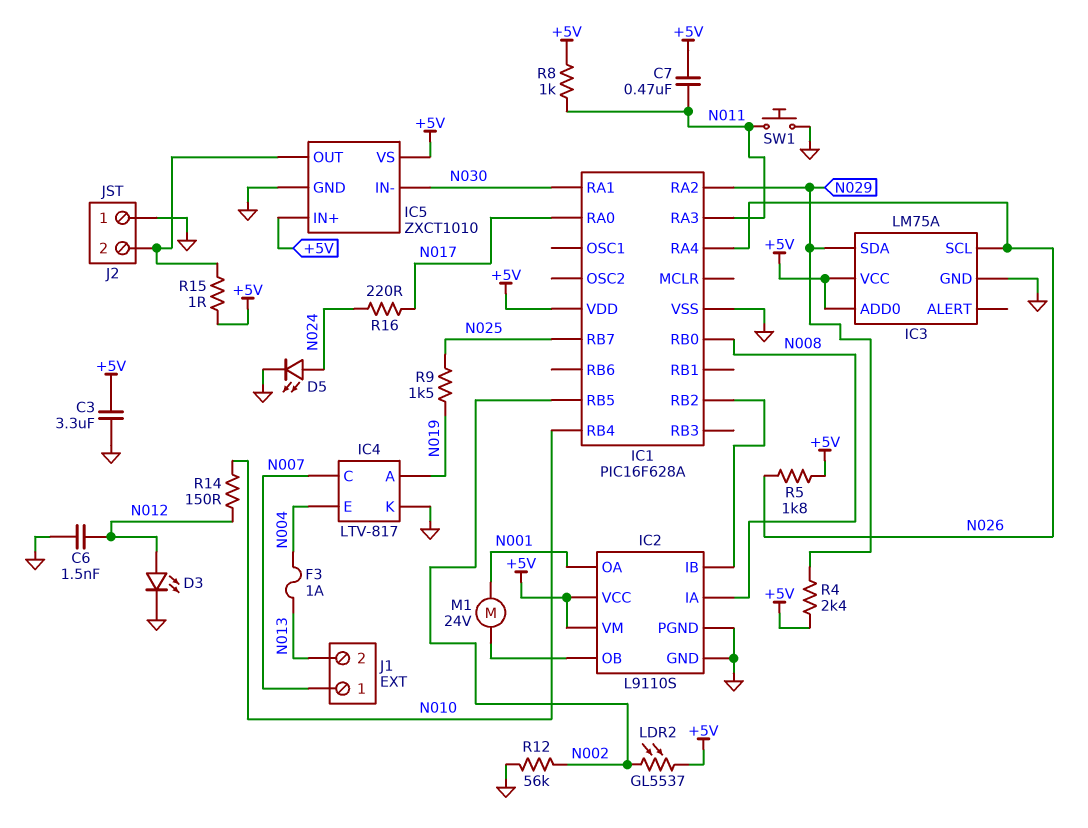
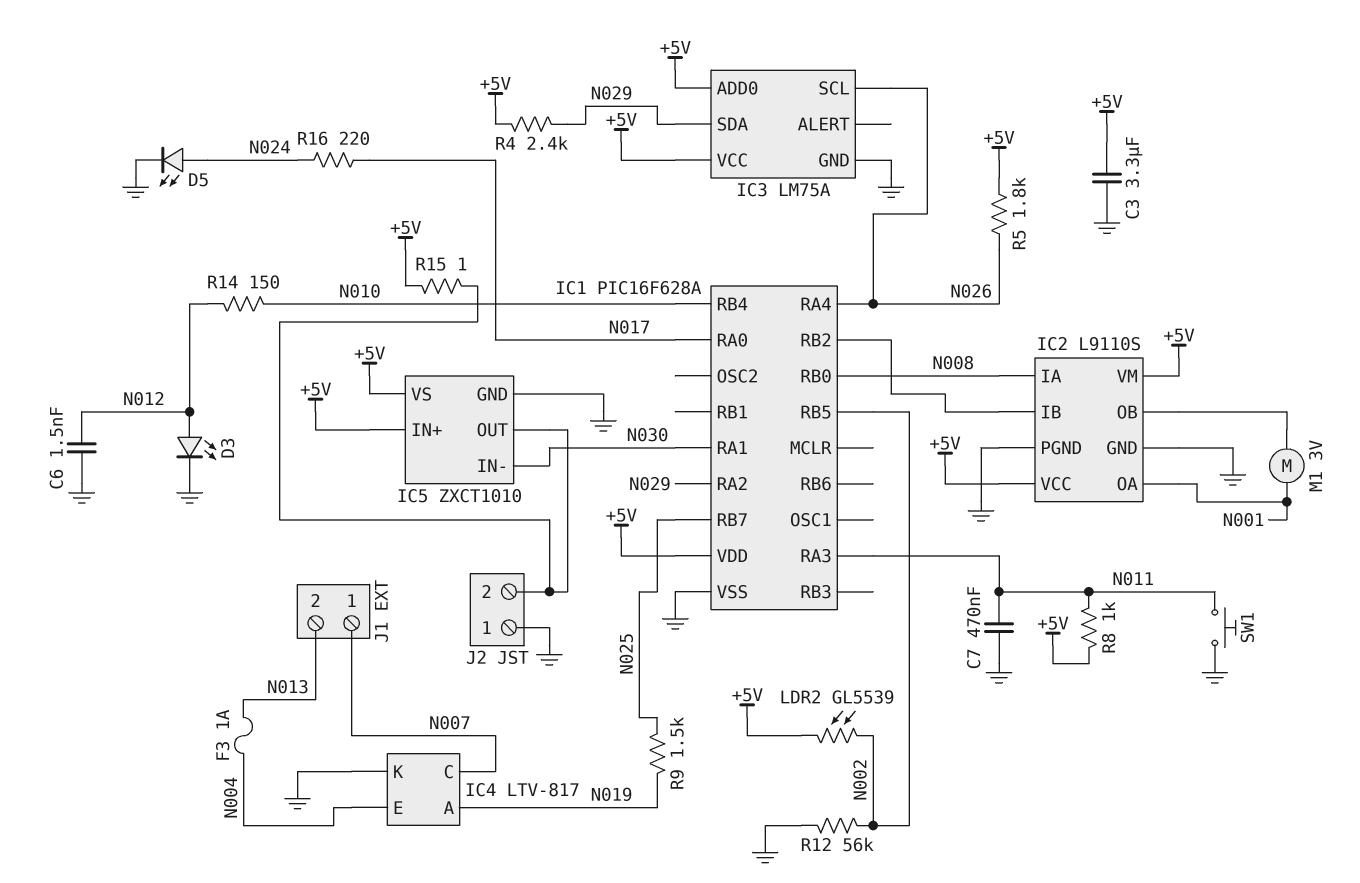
C7: 470nF (+5V, N011) -> 470nF (GND, N011)
LDR2: GL5537 (+5V, N002) -> GL5539 (+5V, N002)
M1: motor 24V (IC2/OB, N001) -> motor 3V (IC2/OB, N001)

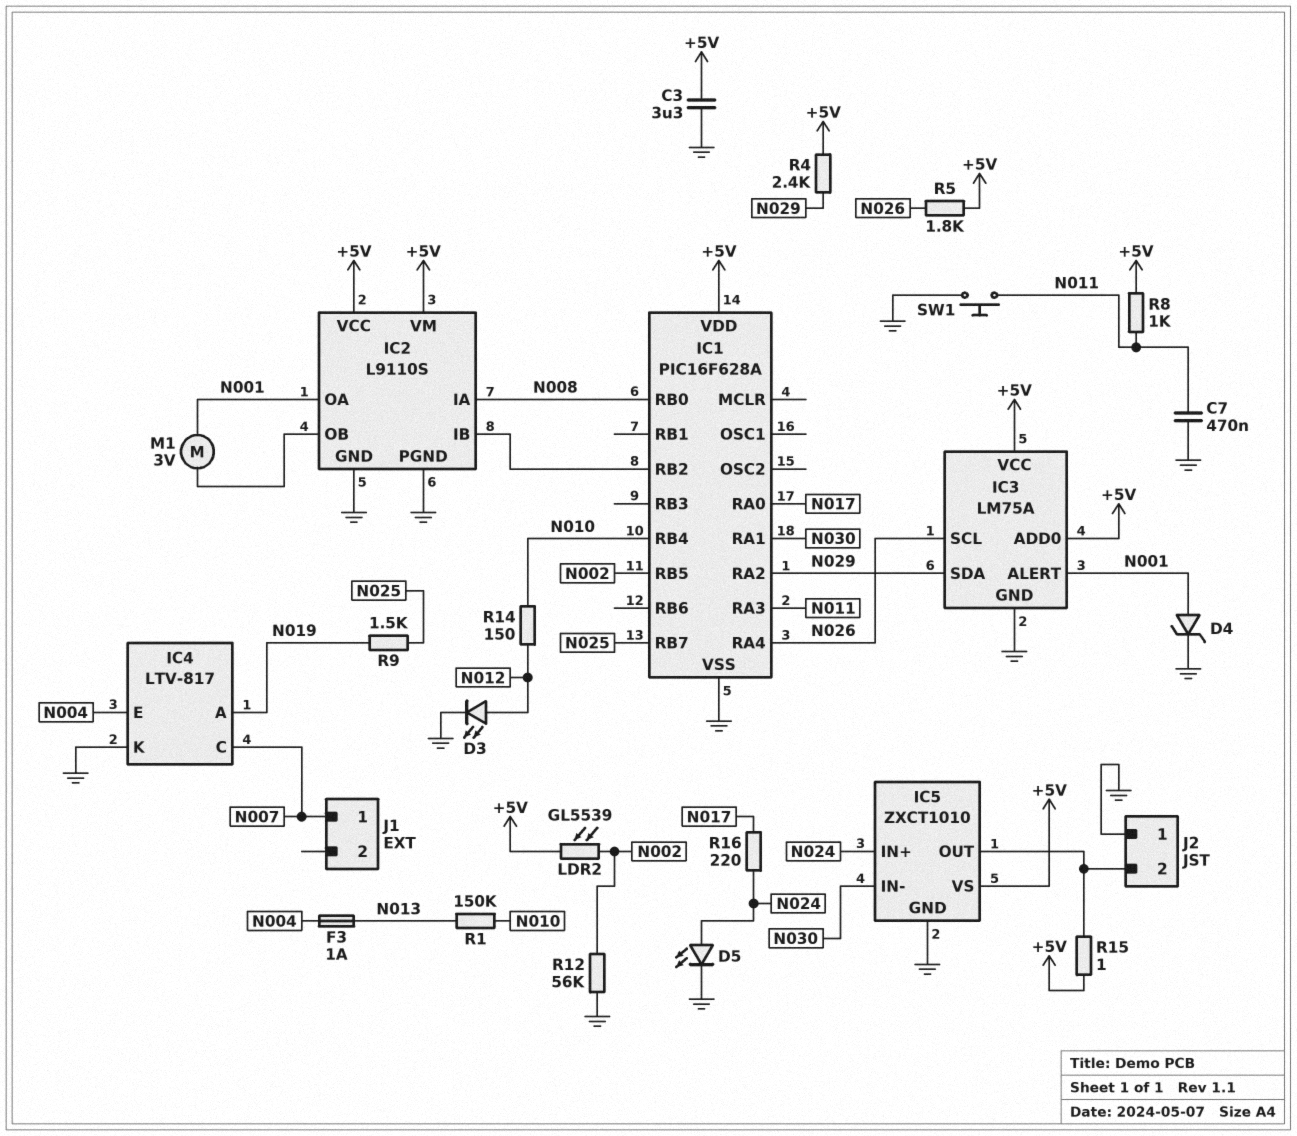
C6: 1.5nF (GND, N012) -> none
D4: none -> zener (A N001, K GND)
IC3 pin ALERT: none -> N001
IC5 pin IN+: +5V -> N024
J1 pin 2: N013 -> none
R1: none -> 150k (N010, N013)

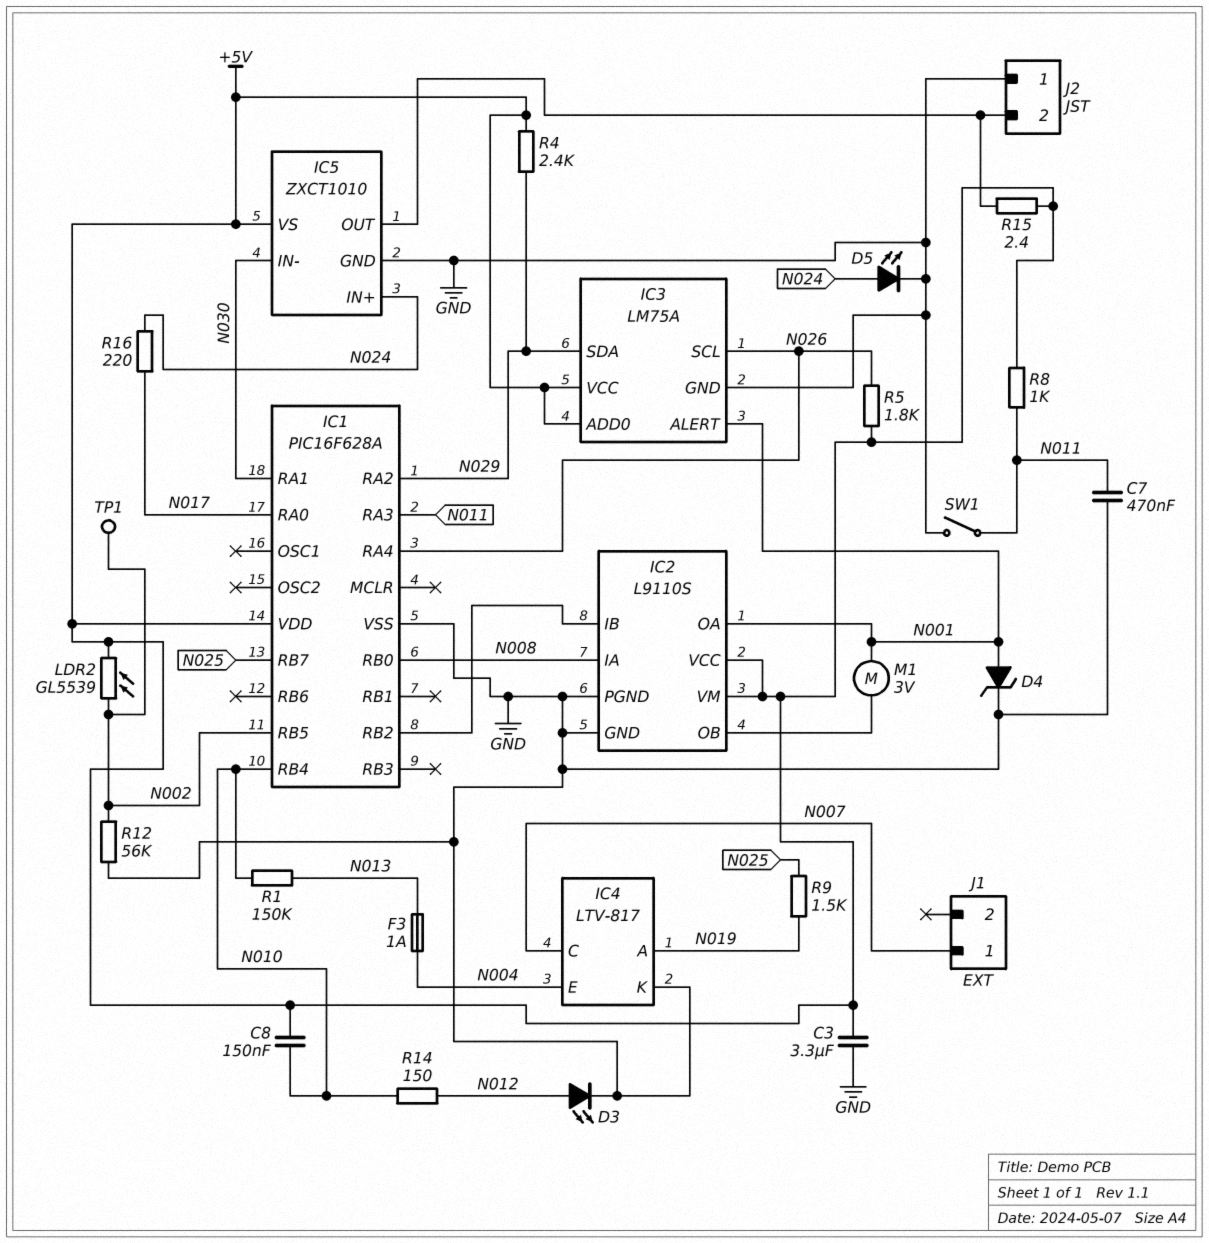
C8: none -> 150nF (+5V, N010)
R15: 1 (+5V, IC5/OUT) -> 2.4 (+5V, IC5/OUT)
SW1: button (GND, N011) -> switch (GND, N011)
TP1: none -> test point (N002)

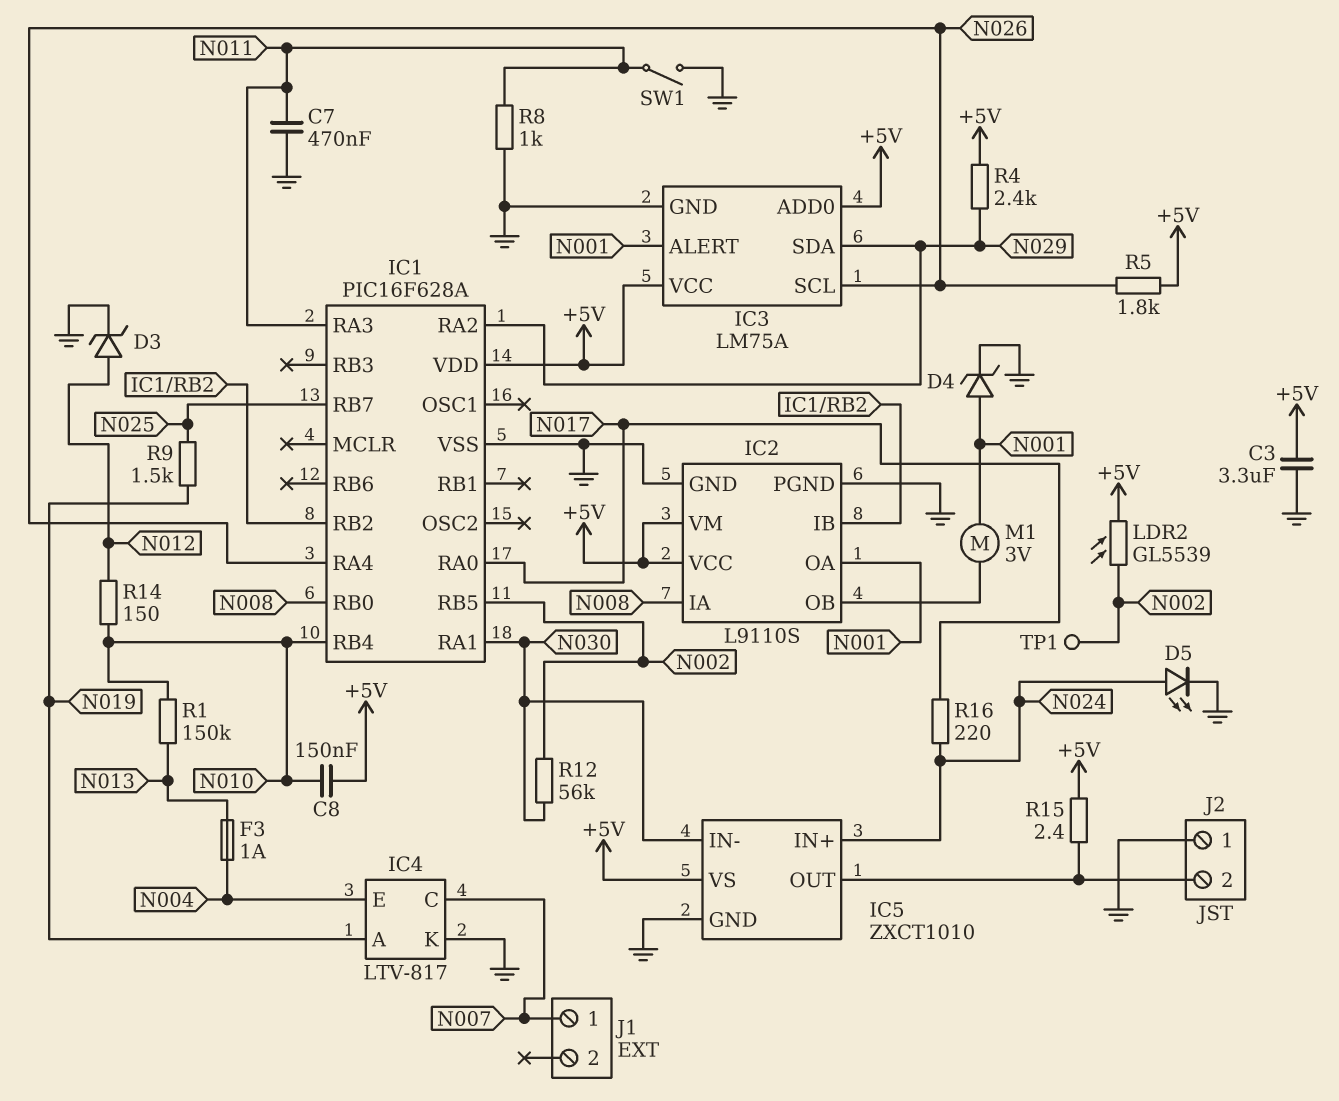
D3: LED (A N012, K GND) -> zener (A N012, K GND)
R8: 1k (+5V, N011) -> 1k (GND, N011)
R12: 56k (GND, N002) -> 56k (N002, N030)

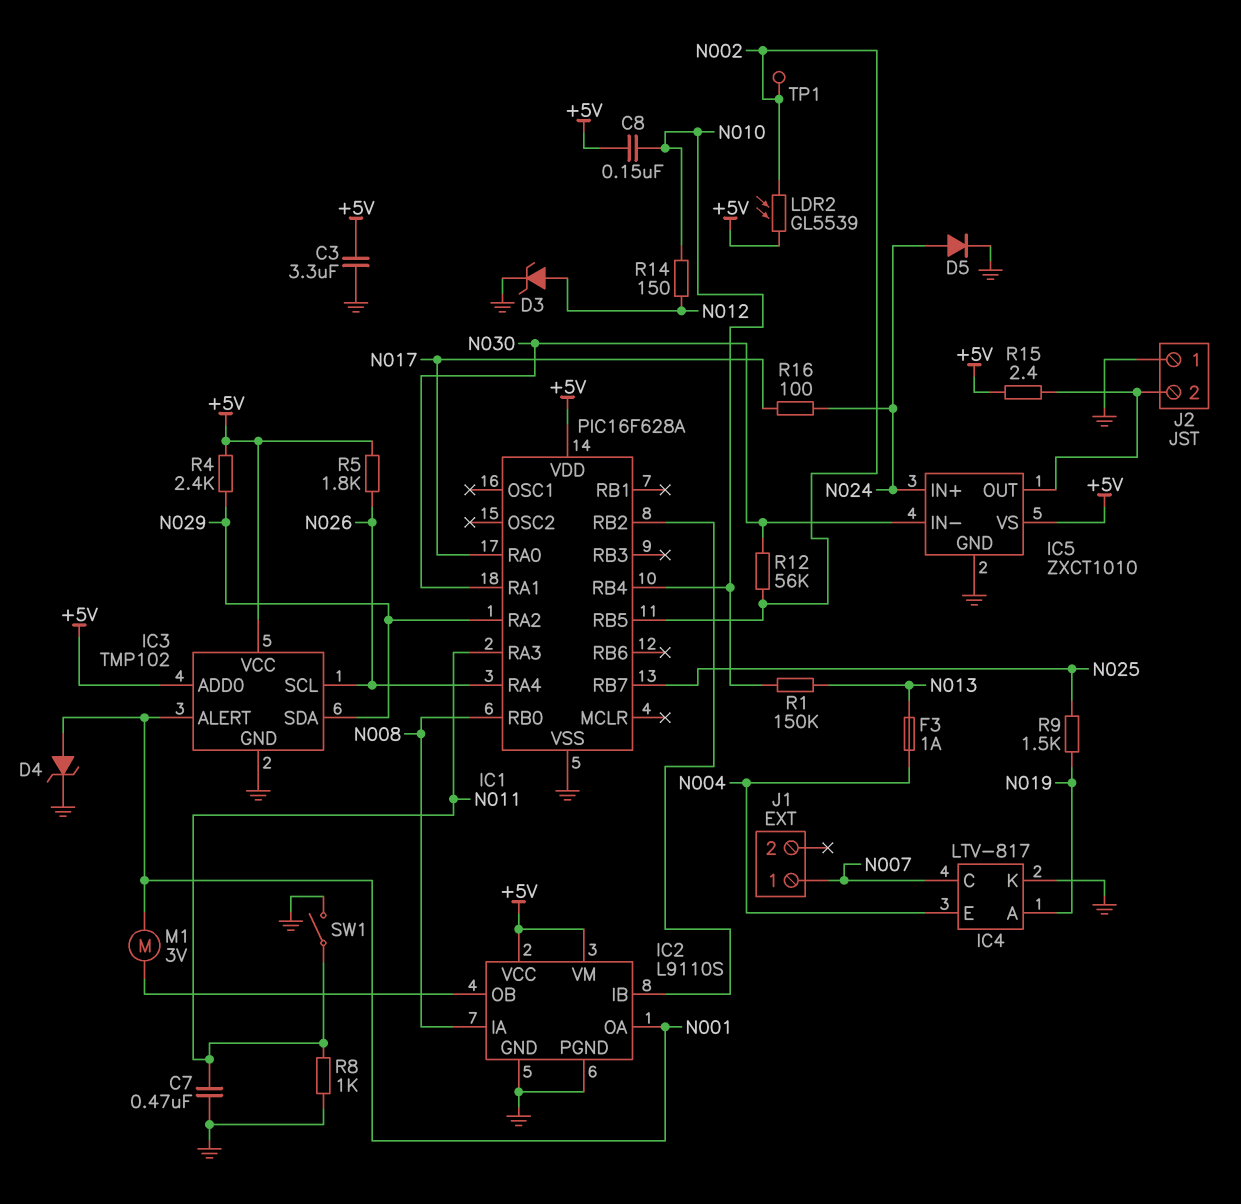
D5: LED (A N024, K GND) -> diode (A N024, K GND)
IC3: LM75A -> TMP102
R16: 220 (N017, N024) -> 100 (N017, N024)

